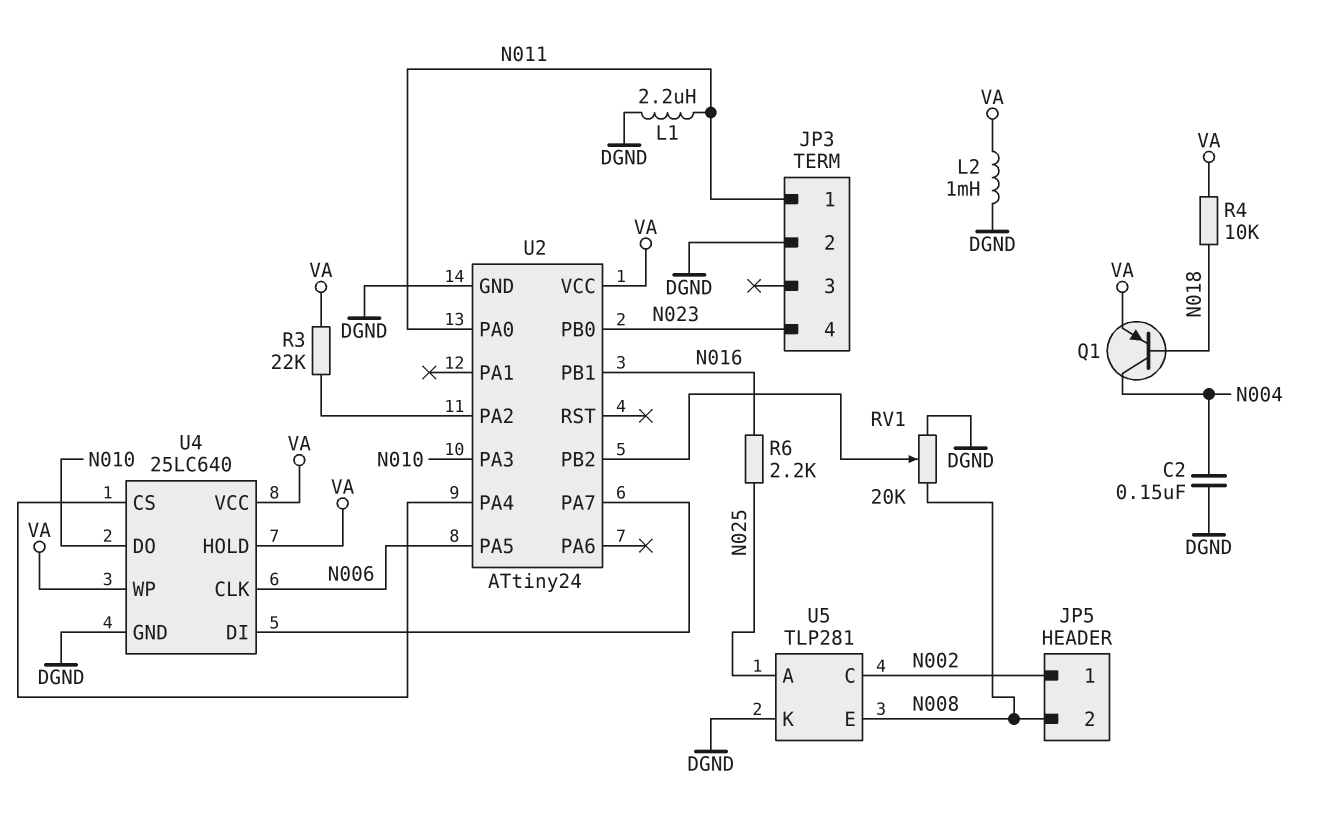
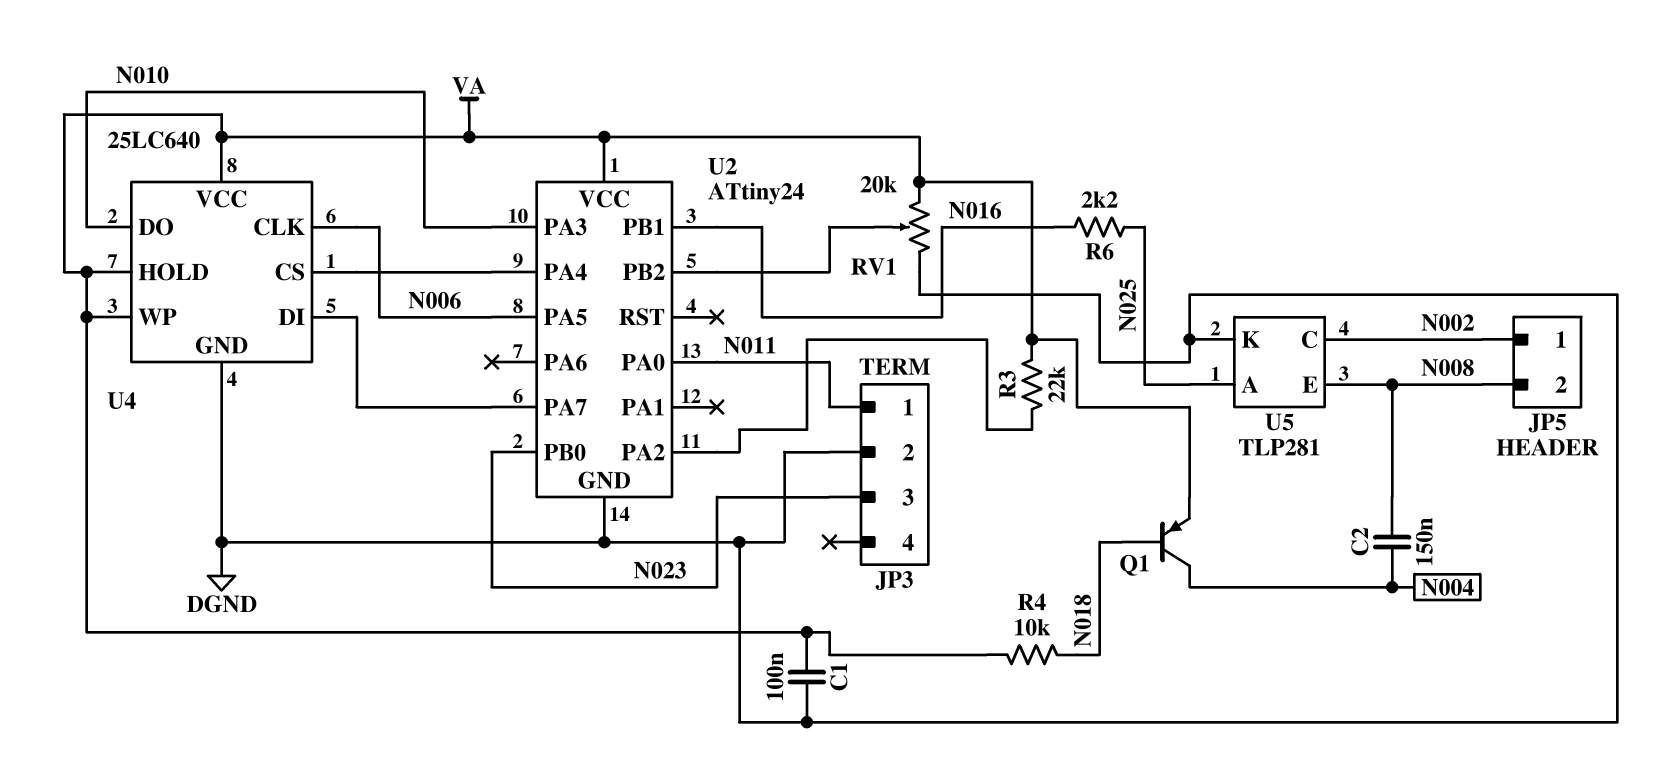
C1: none -> 100nF (DGND, VA)
C2: 150nF (DGND, N004) -> 150nF (N004, N008)
JP3 pin 3: none -> N023
JP3 pin 4: N023 -> none
L1: 2.2uH (DGND, N011) -> none
L2: 1mH (DGND, VA) -> none
RV1: 20k (DGND, N008, wiper U2/PB2) -> 20k (DGND, VA, wiper U2/PB2)

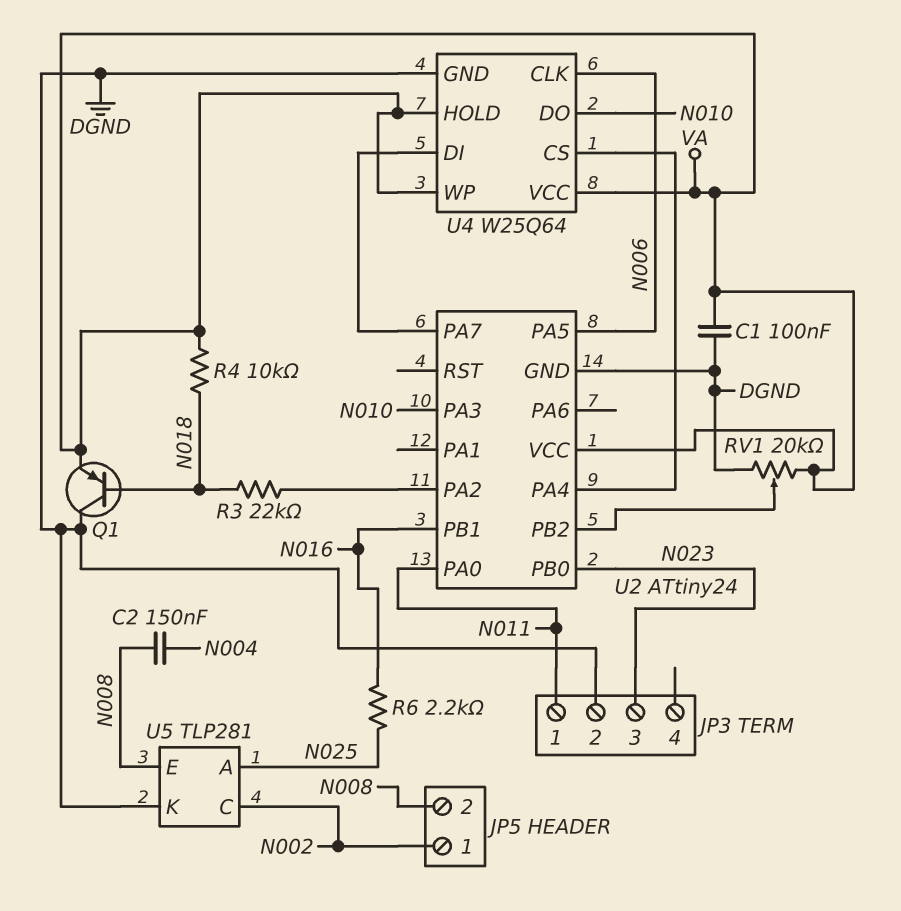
Q1: PNP (B N018, C N004, E VA) -> PNP (B N018, C DGND, E VA)
R3: 22k (U2/PA2, VA) -> 22k (N018, U2/PA2)
U4: 25LC640 -> W25Q64

